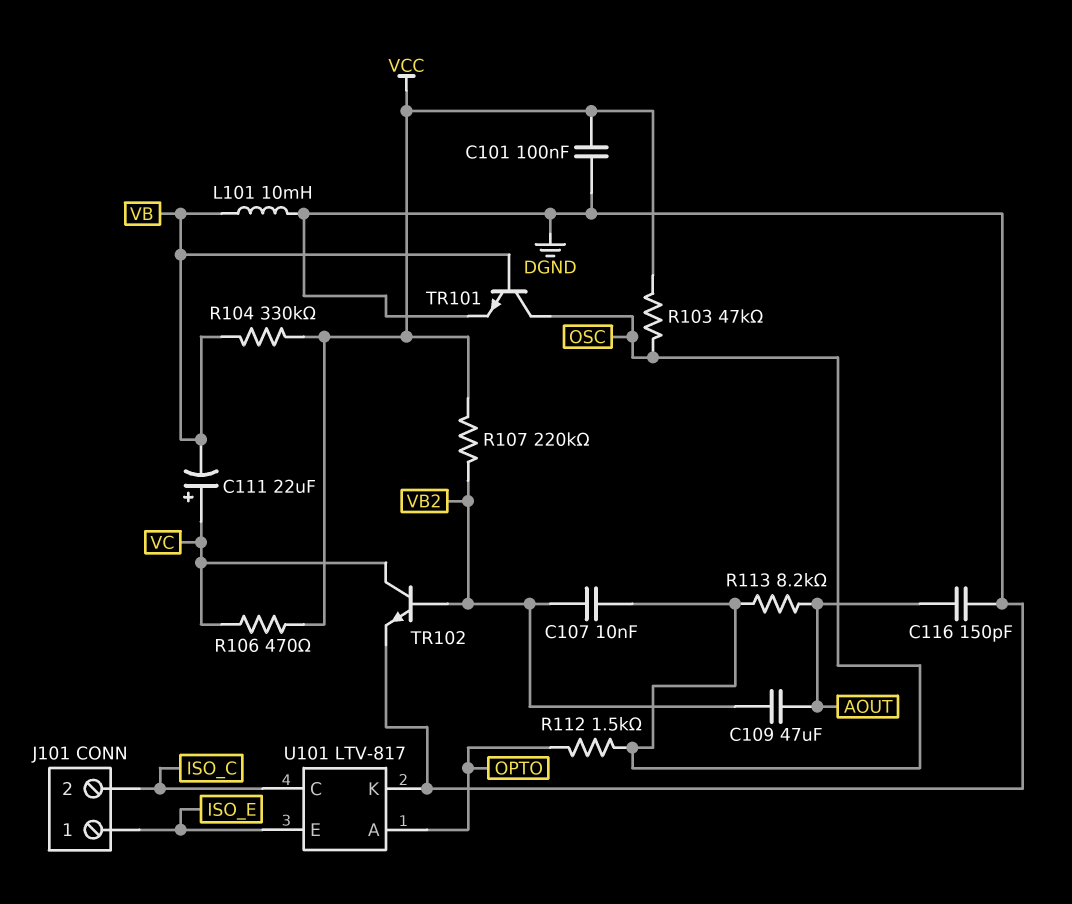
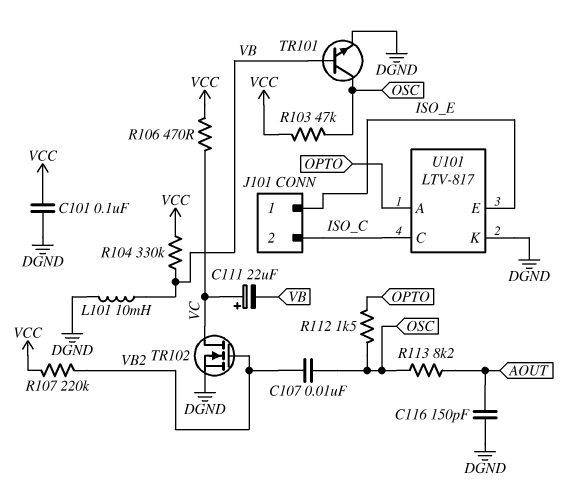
C109: 47uF (AOUT, VB2) -> none
TR102: NPN (B VB2, C VC, E DGND) -> NMOS (G VB2, D VC, S DGND)

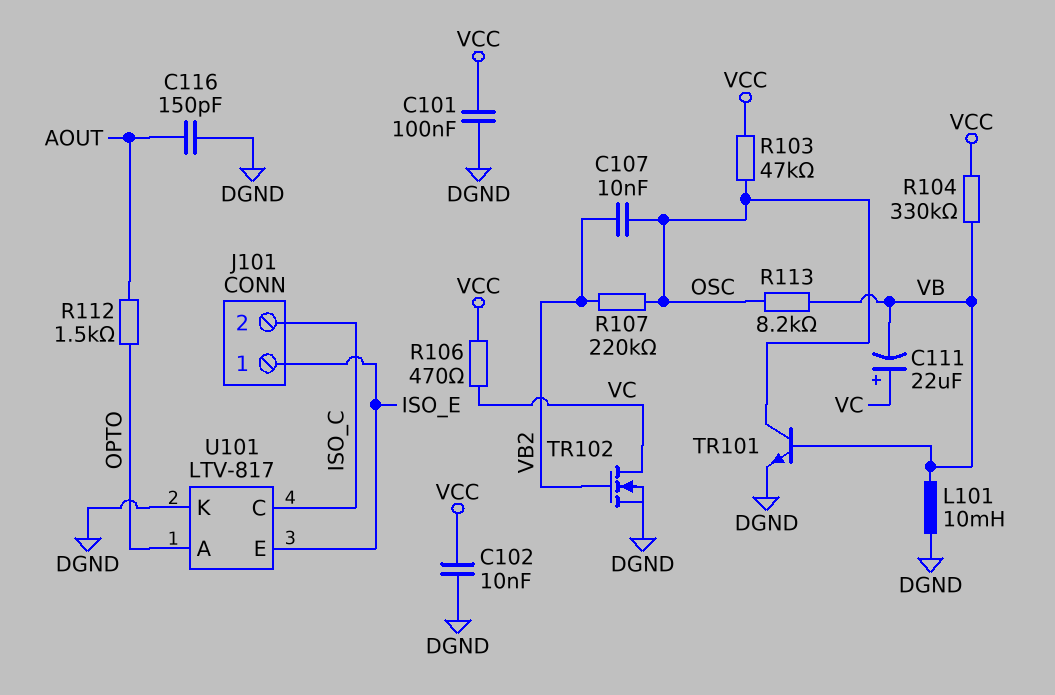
C102: none -> 10nF (DGND, VCC)
R107: 220k (VB2, VCC) -> 220k (OSC, VB2)
R112: 1.5k (OPTO, OSC) -> 1.5k (AOUT, OPTO)
R113: 8.2k (AOUT, OSC) -> 8.2k (OSC, VB)

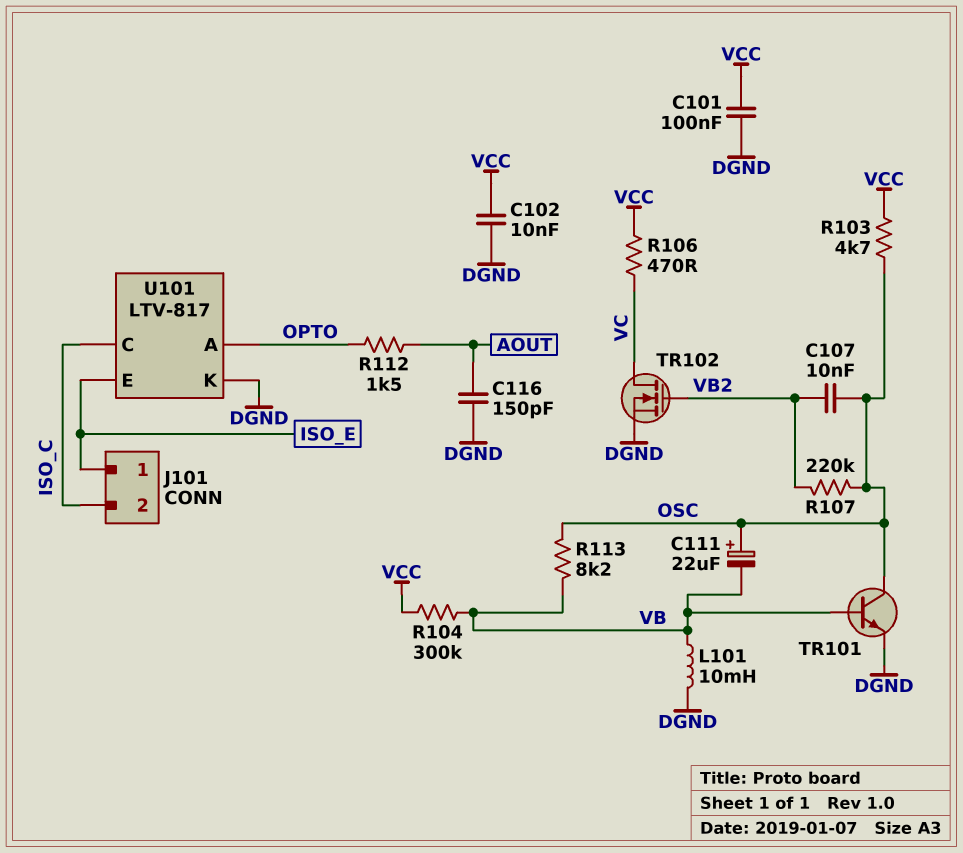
C111: 22uF (plus VC, minus VB) -> 22uF (plus OSC, minus VB)
R103: 47k (OSC, VCC) -> 4.7k (OSC, VCC)
R104: 330k (VB, VCC) -> 300k (VB, VCC)

